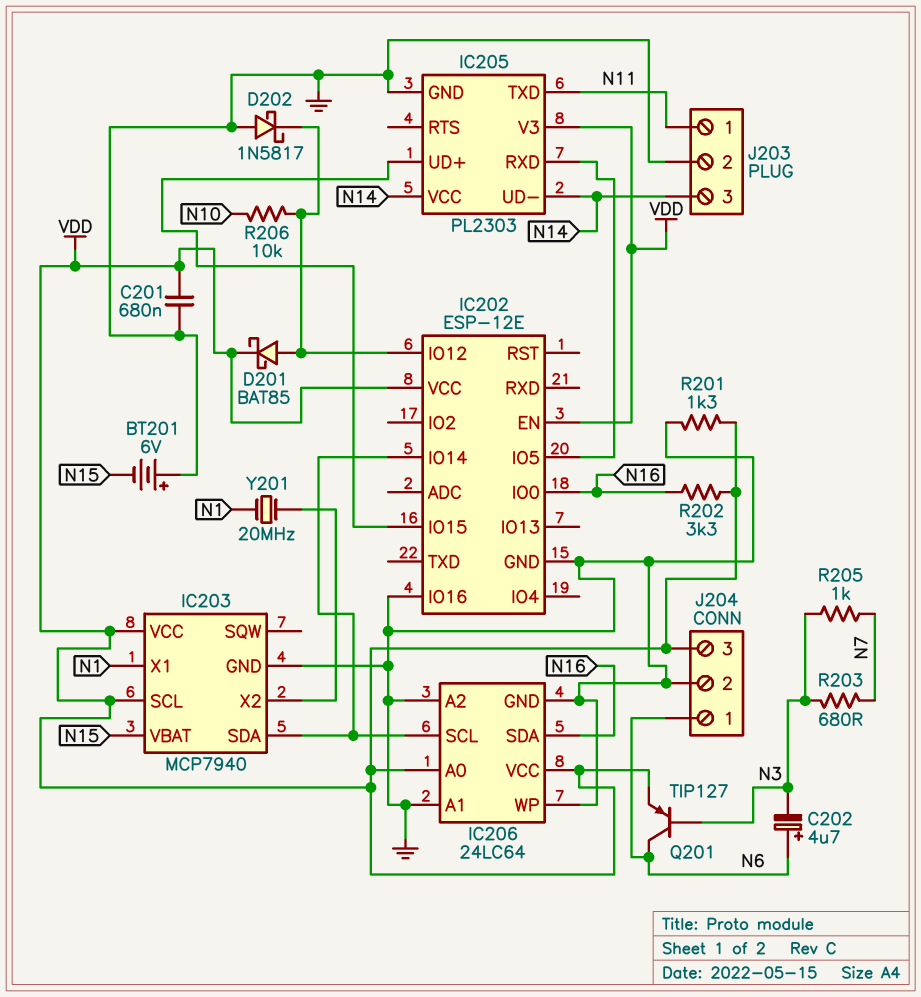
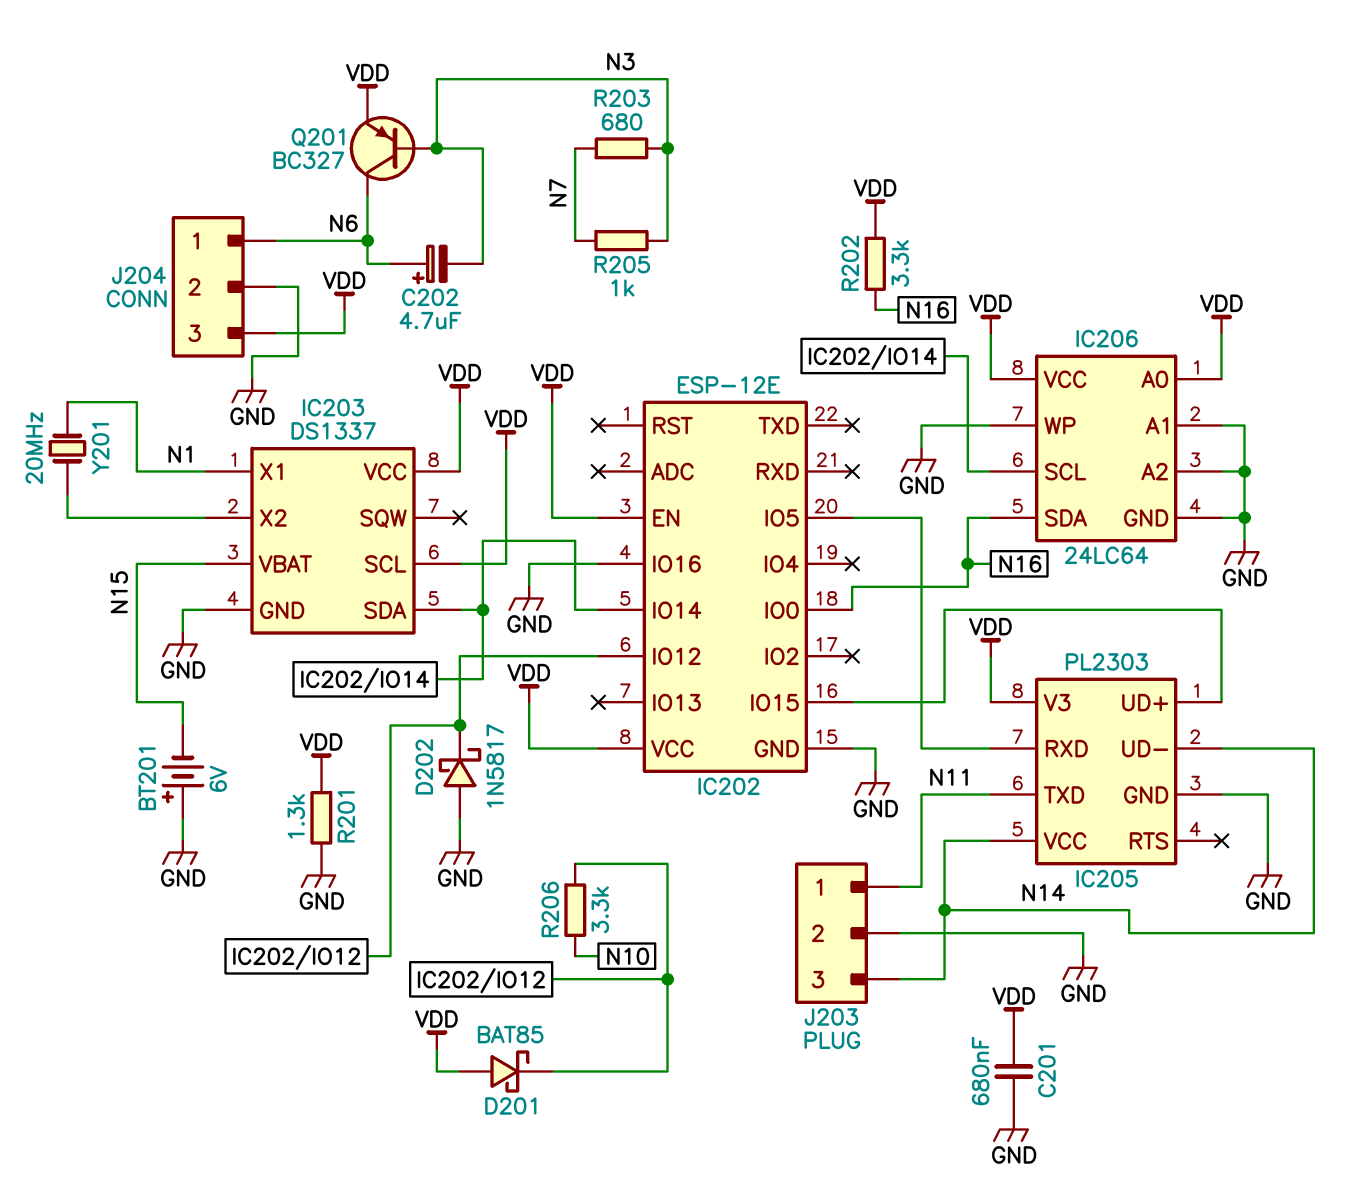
D201: schottky BAT85 (A IC202/IO12, K VDD) -> schottky BAT85 (A VDD, K IC202/IO12)
IC203: MCP7940 -> DS1337
Q201: PNP TIP127 (B N3, C N6, E VDD) -> PNP BC327 (B N3, C N6, E VDD)
R206: 10k (IC202/IO12, N10) -> 3.3k (IC202/IO12, N10)

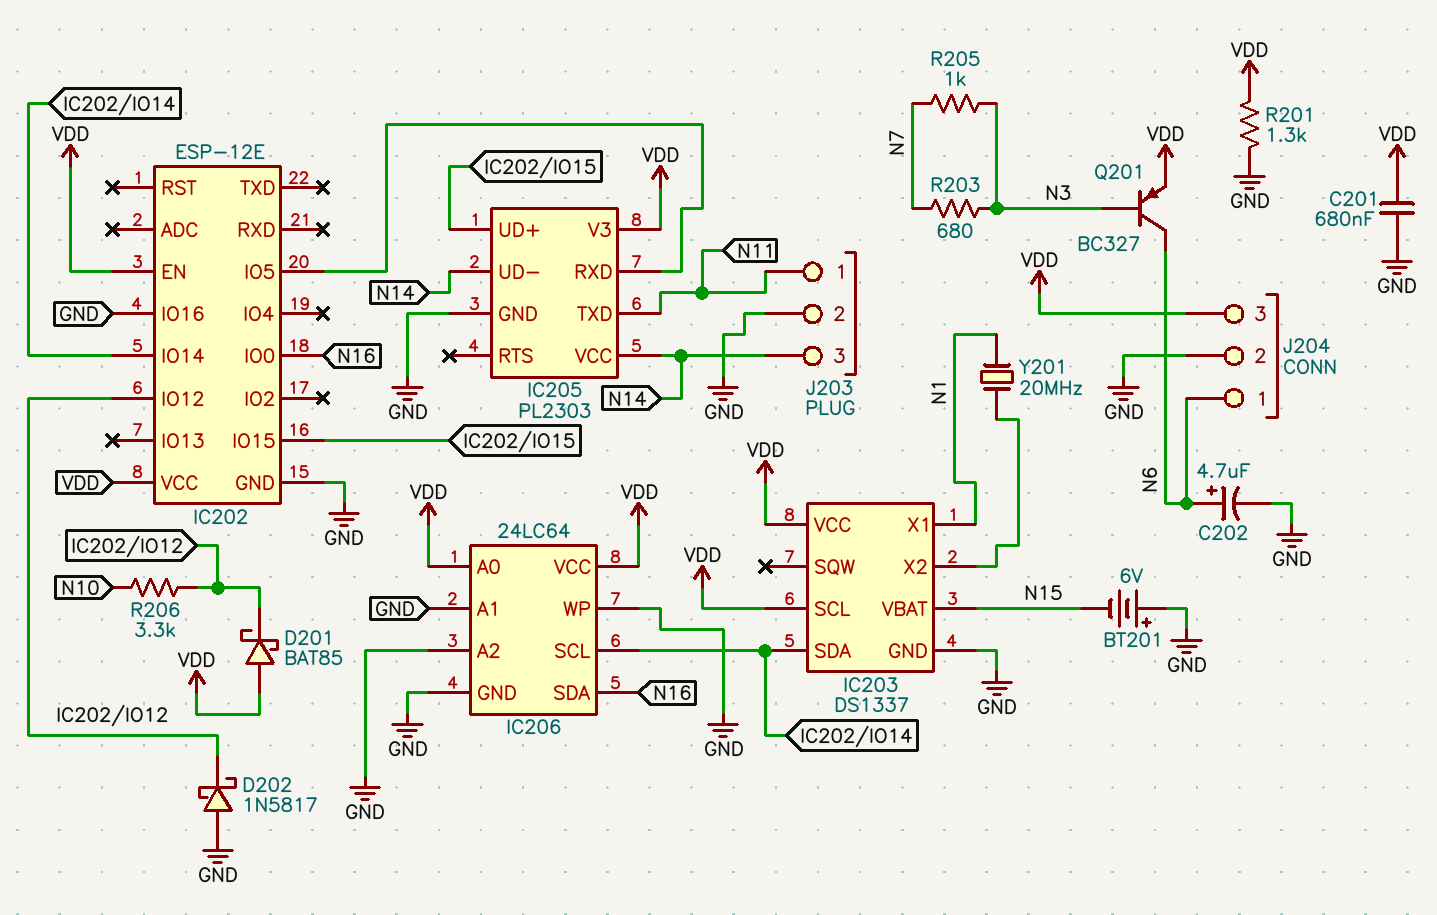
C202: 4.7uF (plus N6, minus N3) -> 4.7uF (plus N6, minus GND)
R202: 3.3k (N16, VDD) -> none

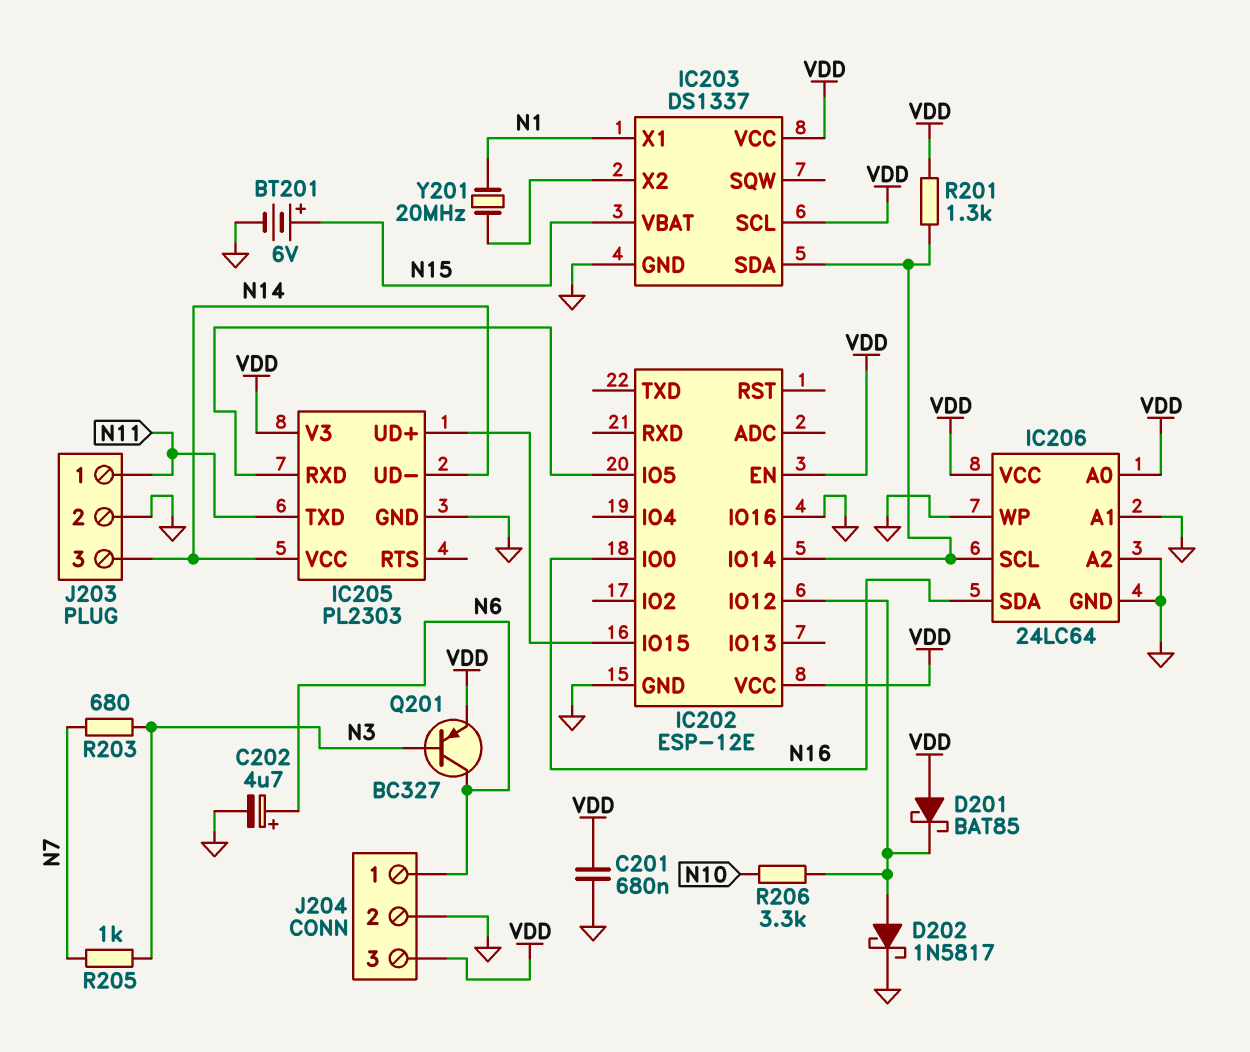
BT201: 6V (plus GND, minus N15) -> 6V (plus N15, minus GND)
D202: schottky 1N5817 (A GND, K IC202/IO12) -> schottky 1N5817 (A IC202/IO12, K GND)
R201: 1.3k (GND, VDD) -> 1.3k (IC202/IO14, VDD)

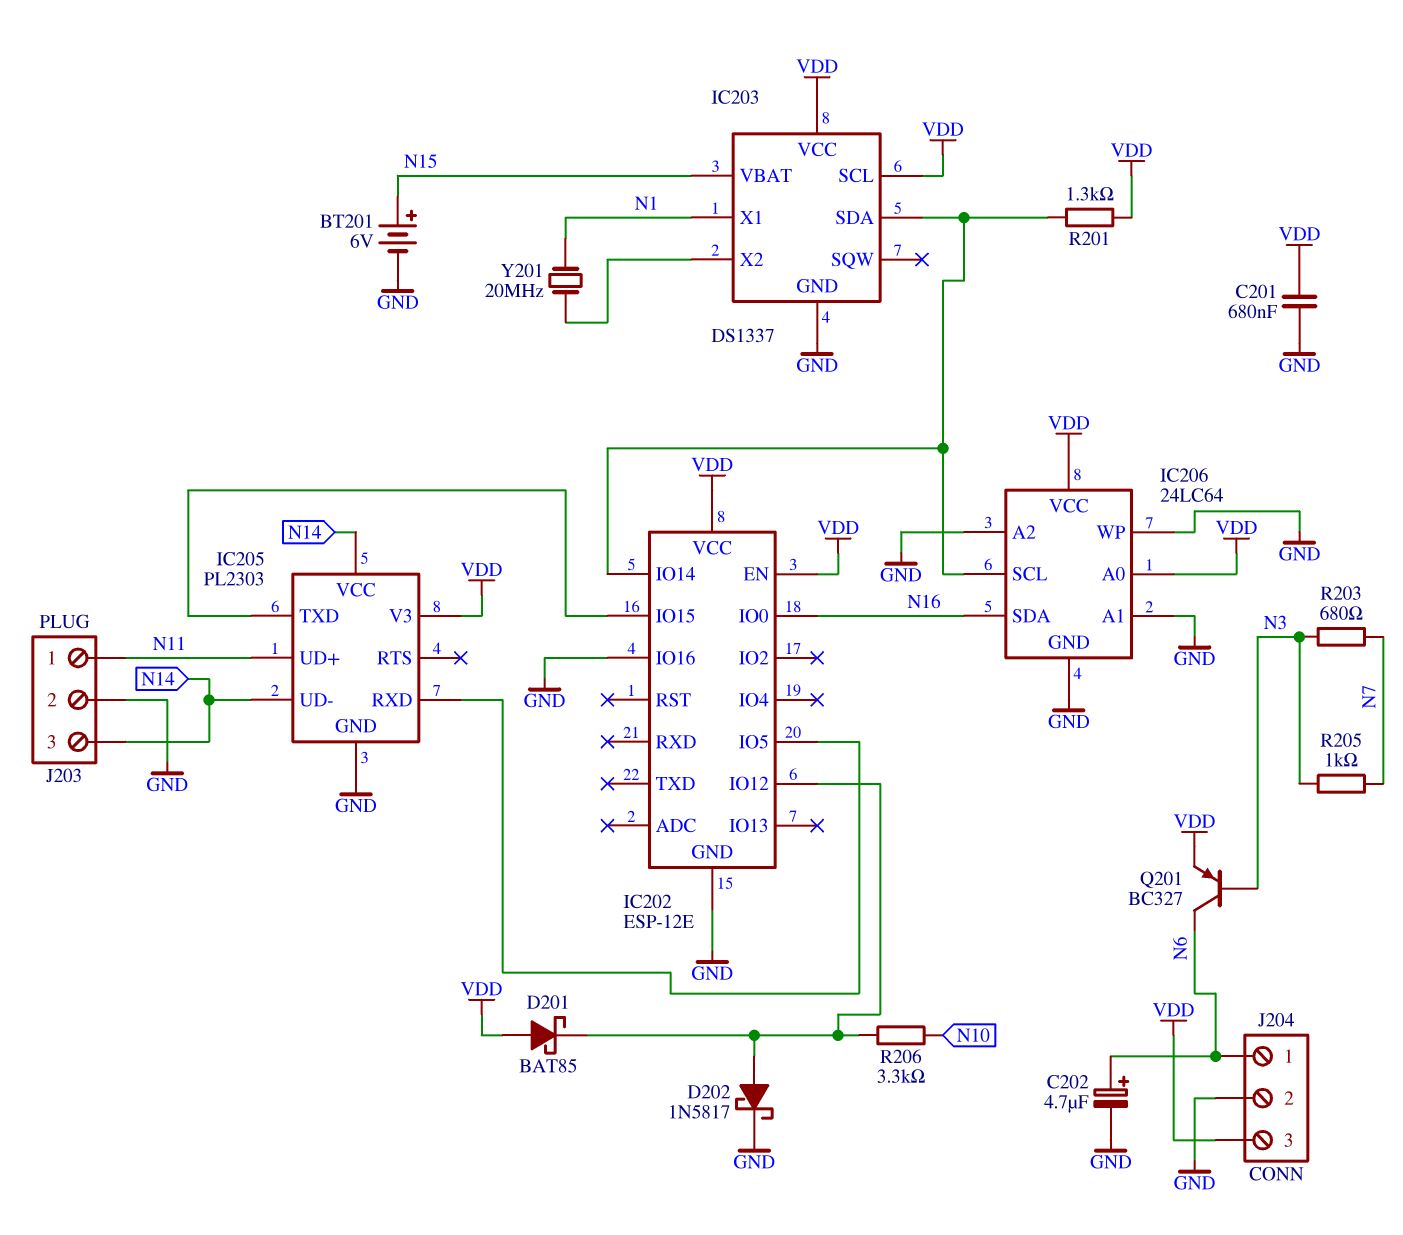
IC205 pin TXD: N11 -> IC202/IO15
IC205 pin UD+: IC202/IO15 -> N11

